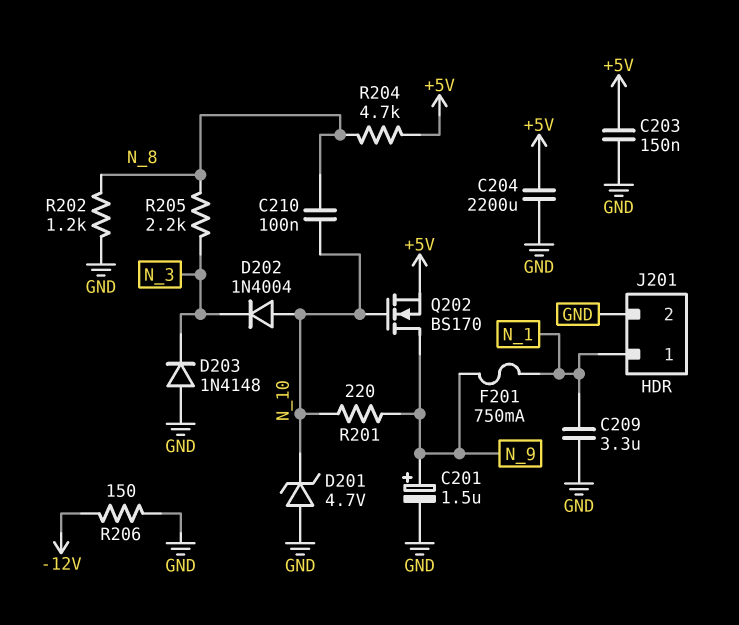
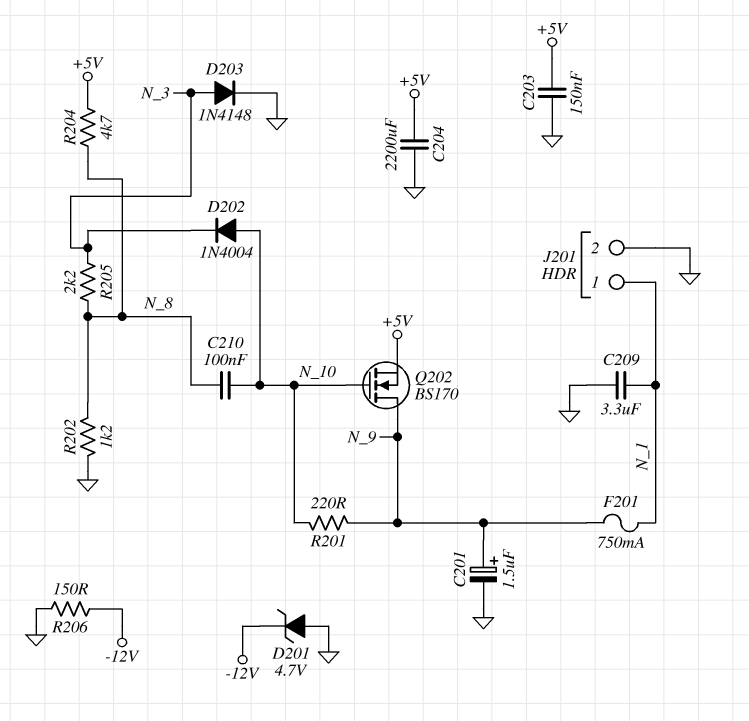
D201: zener 4.7V (A GND, K N_10) -> zener 4.7V (A GND, K -12V)
D203: diode 1N4148 (A GND, K N_3) -> diode 1N4148 (A N_3, K GND)

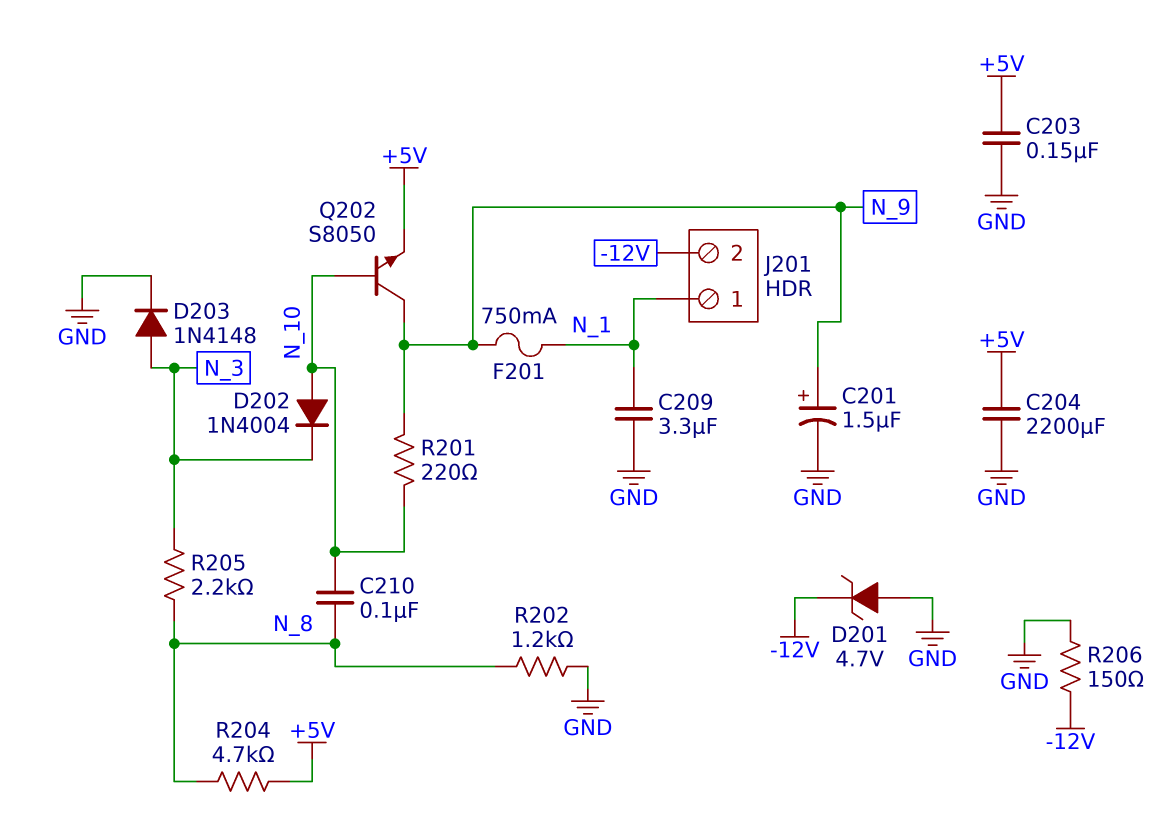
J201 pin 2: GND -> -12V
Q202: NMOS BS170 (G N_10, D N_9, S +5V) -> NPN S8050 (B N_10, C N_9, E +5V)

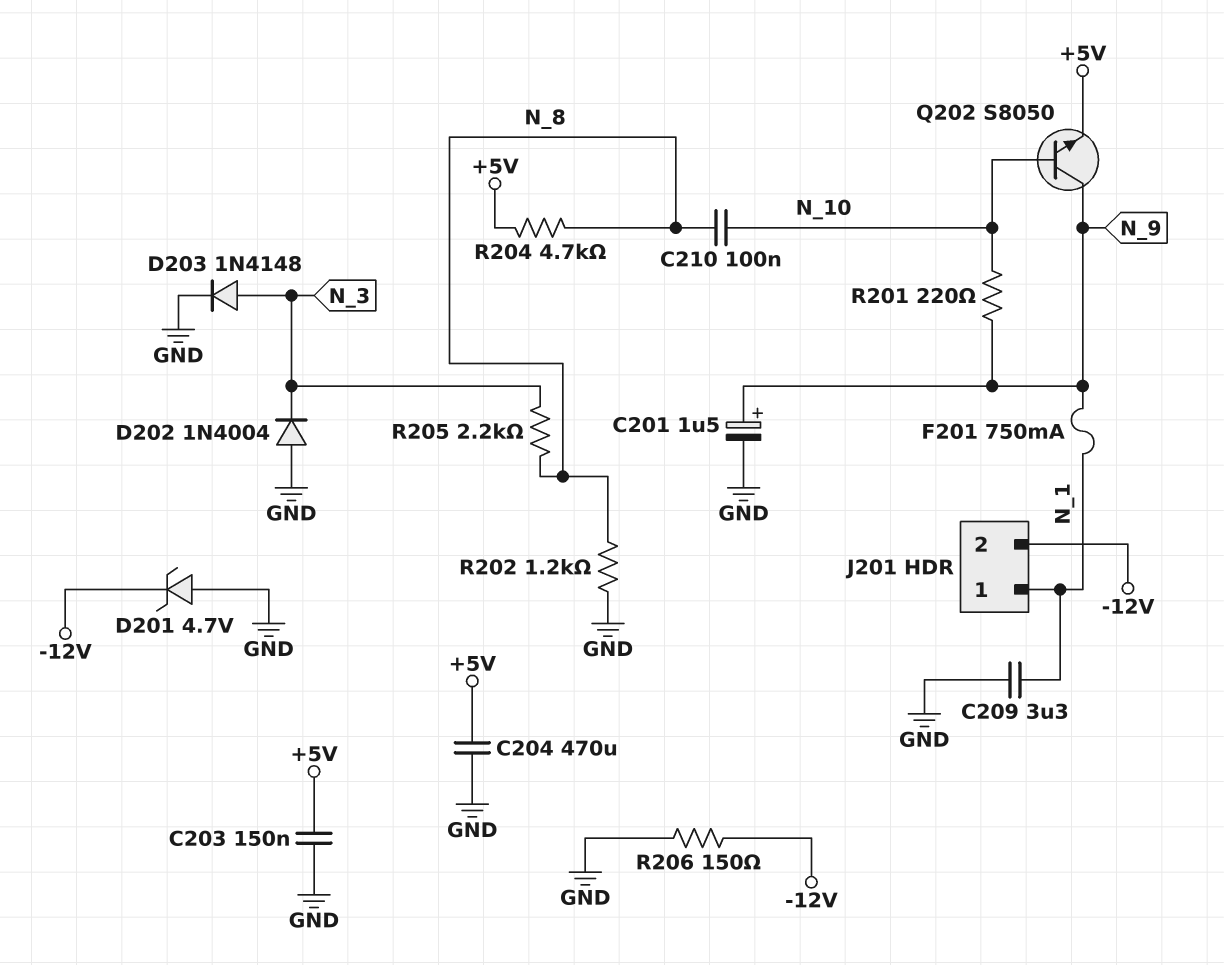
C204: 2200uF (+5V, GND) -> 470uF (+5V, GND)
D202: diode 1N4004 (A N_10, K N_3) -> diode 1N4004 (A GND, K N_3)

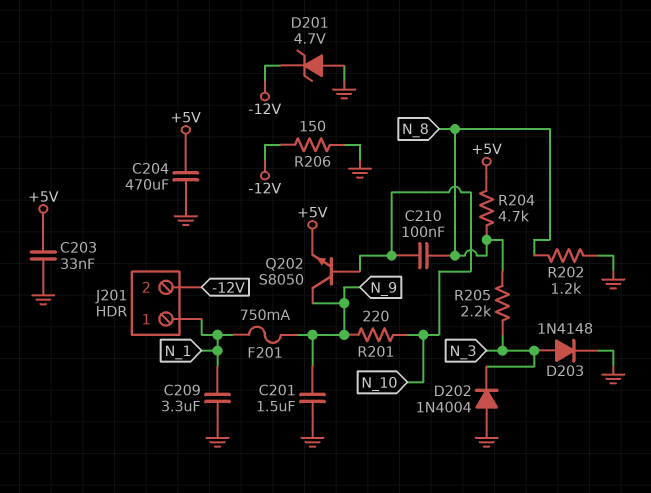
C201: 1.5uF (plus N_9, minus GND) -> 1.5uF (GND, N_9)
C203: 150nF (+5V, GND) -> 33nF (+5V, GND)

